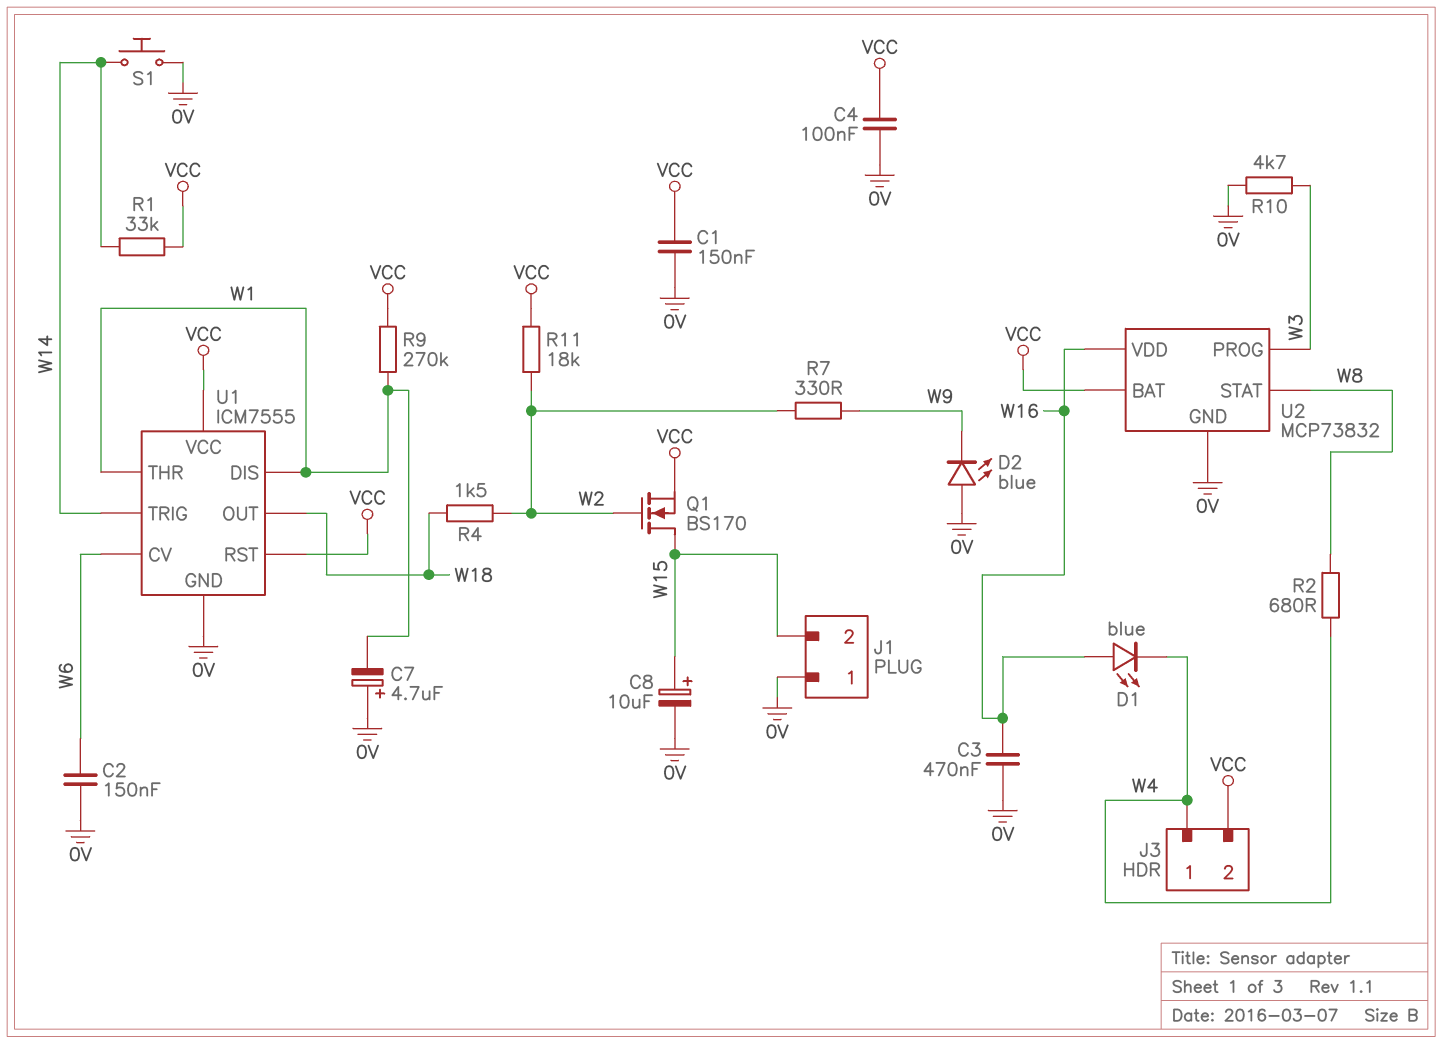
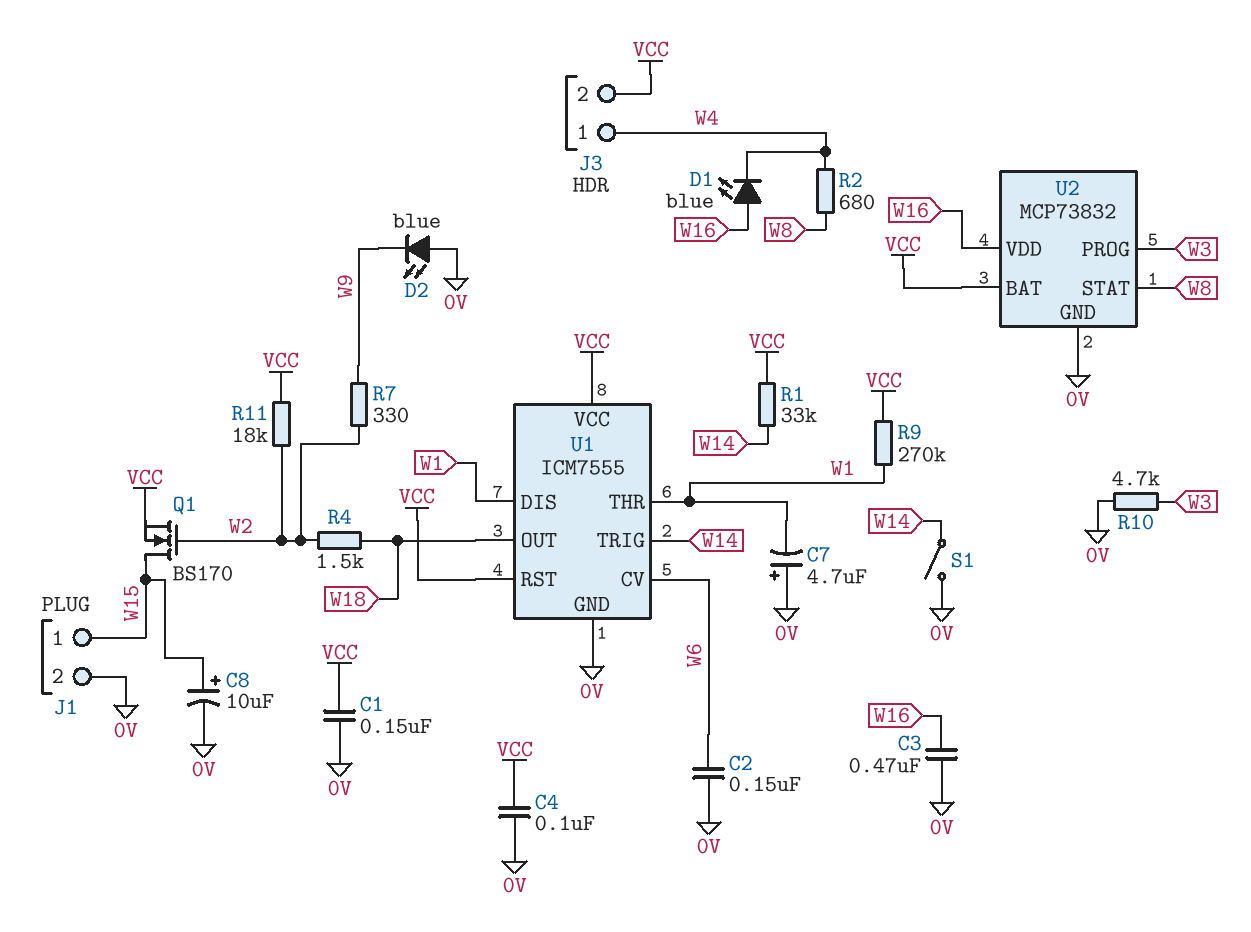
J1 pin 1: 0V -> W15
J1 pin 2: W15 -> 0V
S1: button (0V, W14) -> switch (0V, W14)

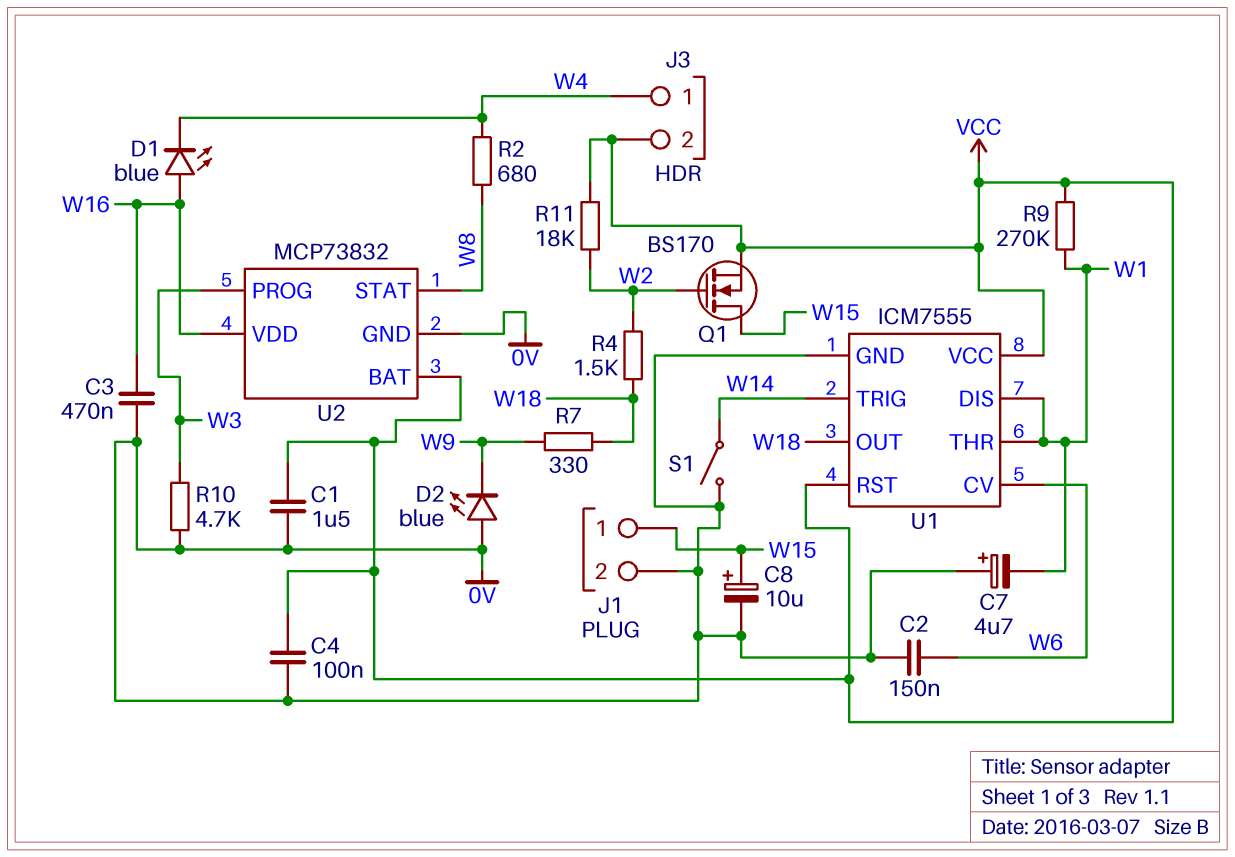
C1: 150nF (0V, VCC) -> 1.5uF (0V, VCC)
R1: 33k (VCC, W14) -> none
R7: 330 (W2, W9) -> 330 (W9, W18)

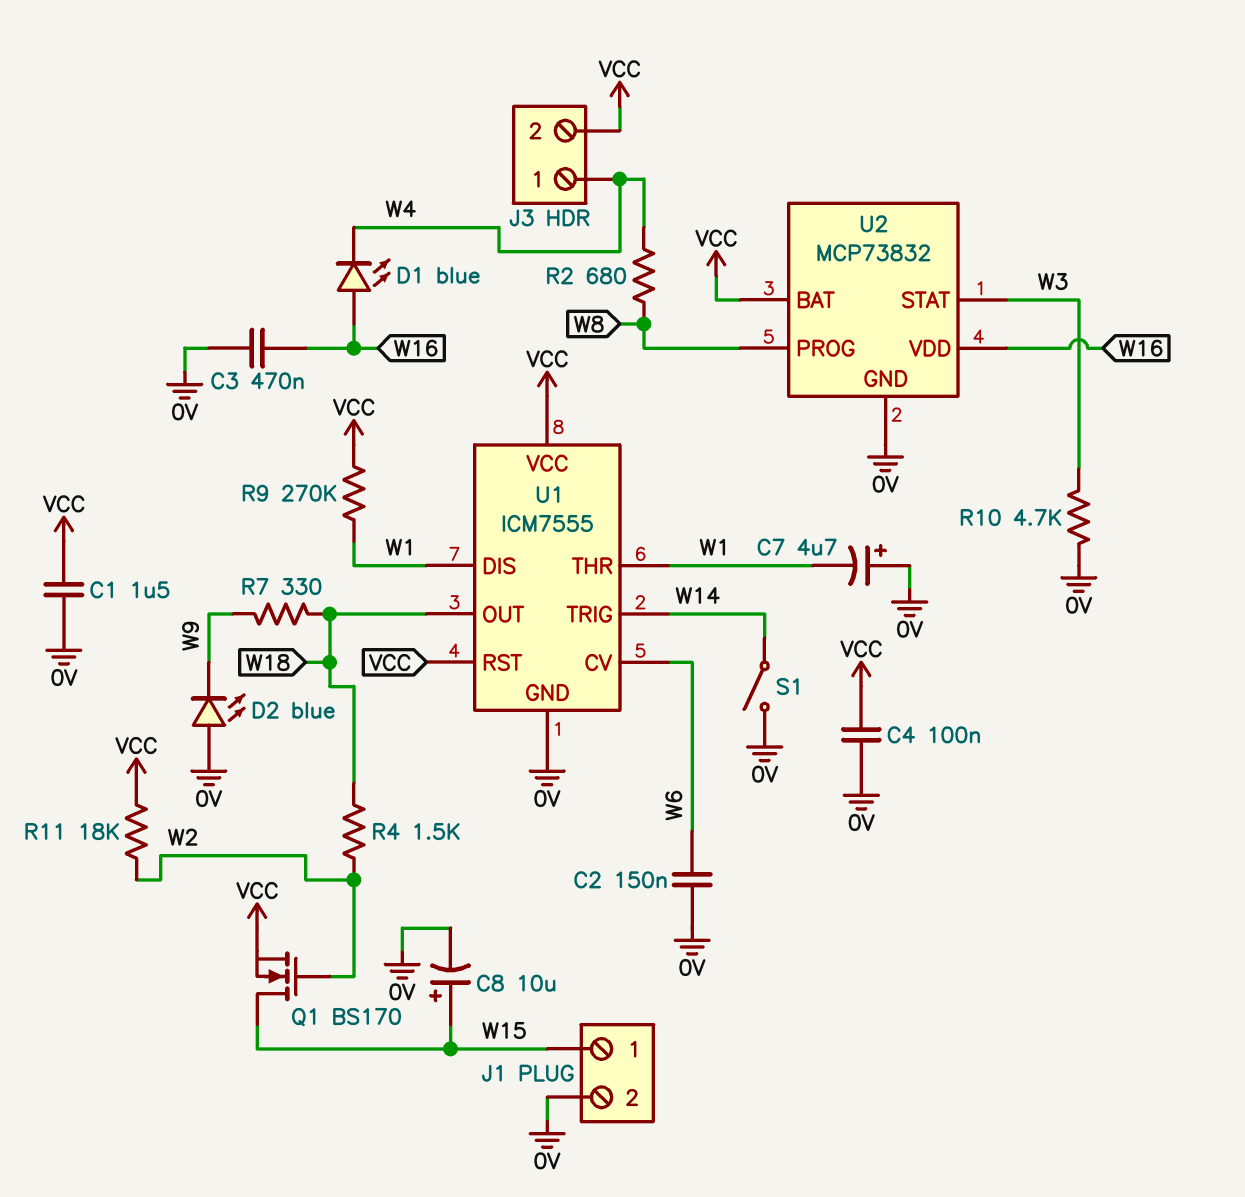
U2 pin PROG: W3 -> W8
U2 pin STAT: W8 -> W3

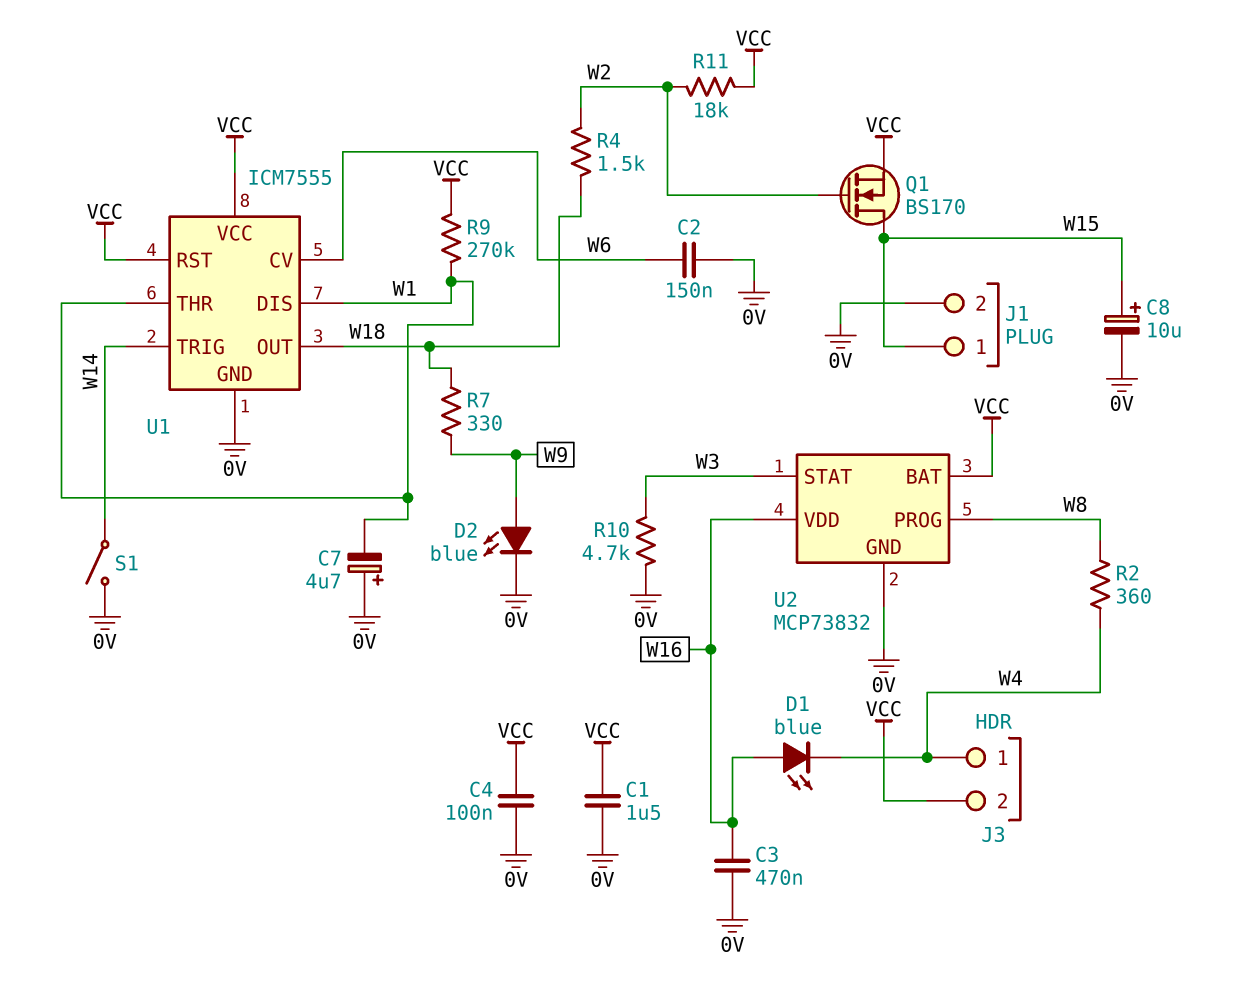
D2: LED blue (A 0V, K W9) -> LED blue (A W9, K 0V)
R2: 680 (W4, W8) -> 360 (W4, W8)

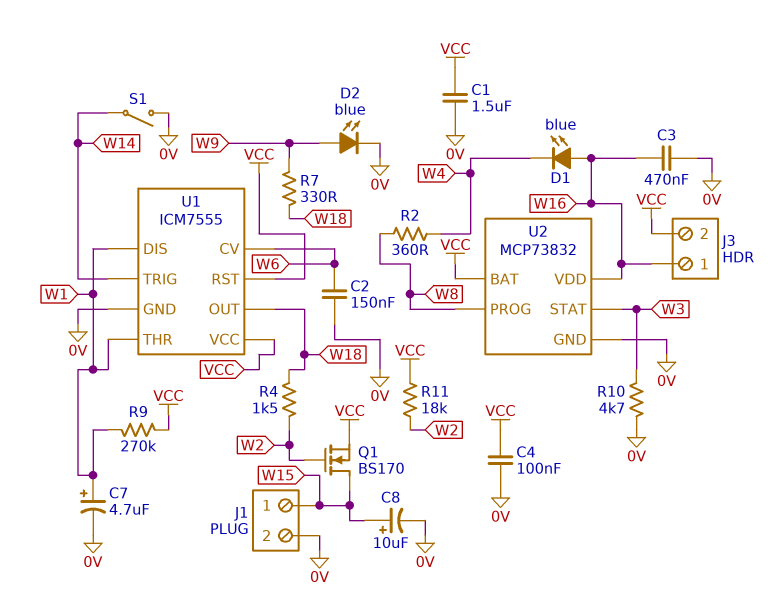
C7: 4.7uF (plus 0V, minus W1) -> 4.7uF (plus W1, minus 0V)
J3 pin 1: W4 -> W16

